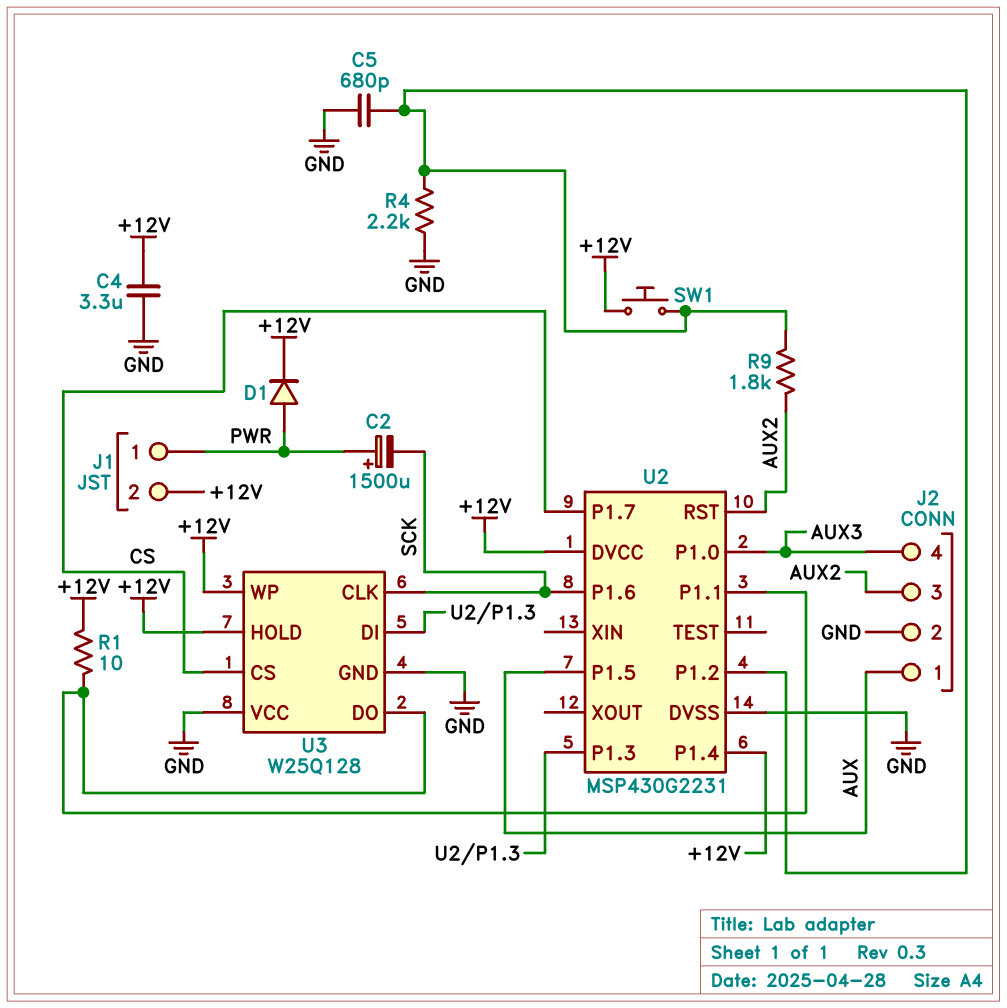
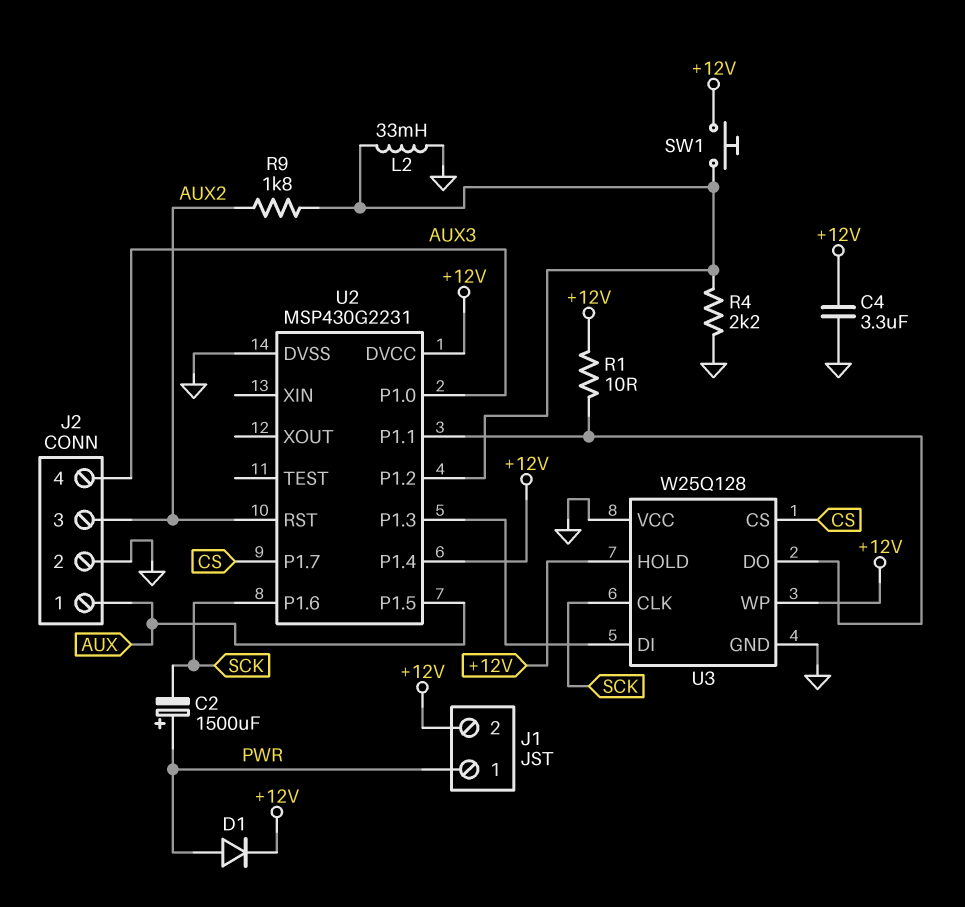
C5: 680pF (GND, U2/P1.2) -> none
L2: none -> 33mH (GND, U2/P1.2)

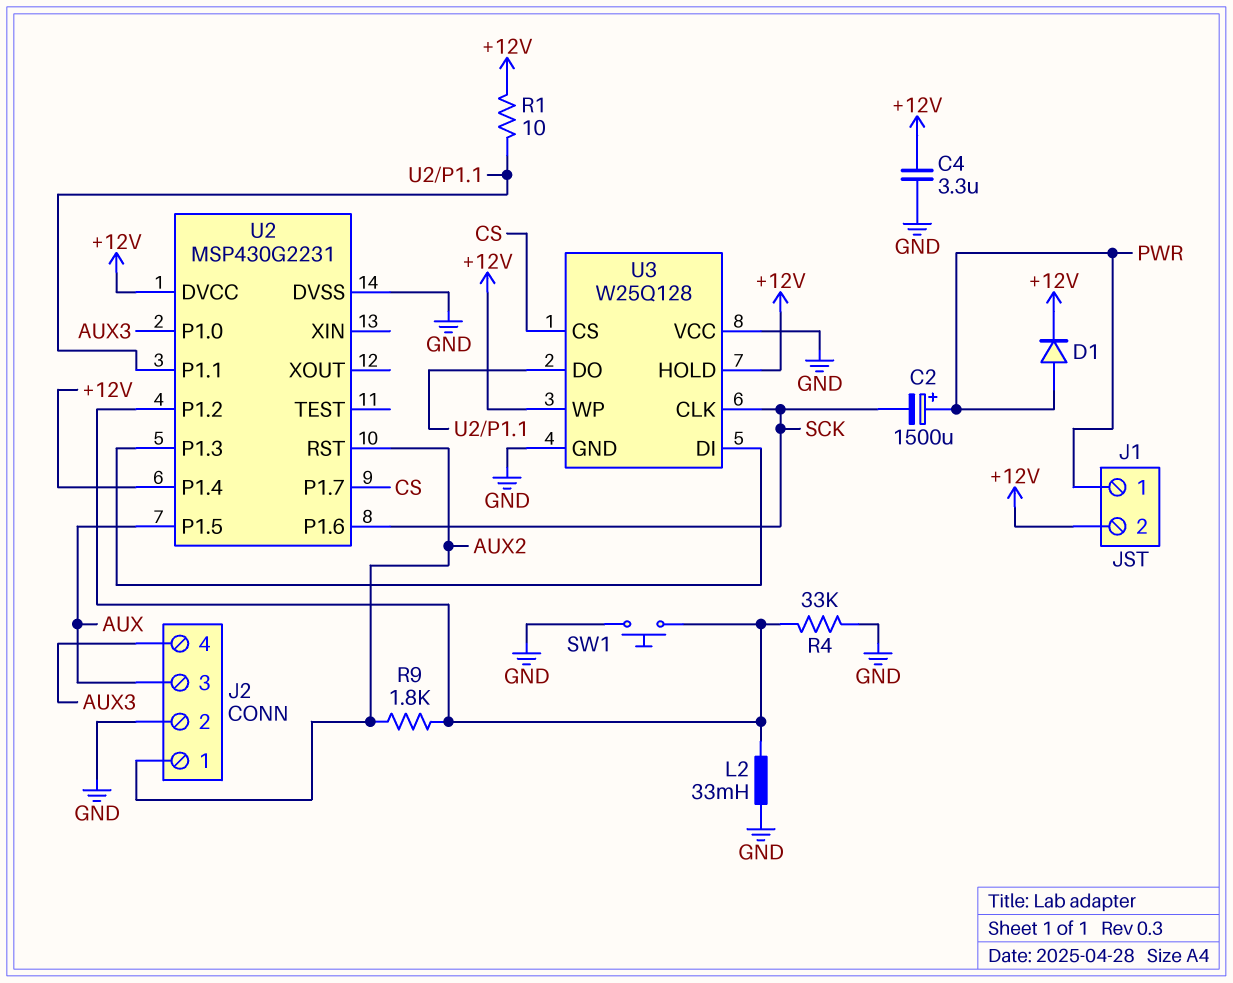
J2 pin 1: AUX -> AUX2
J2 pin 3: AUX2 -> AUX
R4: 2.2k (GND, U2/P1.2) -> 33k (GND, U2/P1.2)
SW1: button (+12V, U2/P1.2) -> button (GND, U2/P1.2)

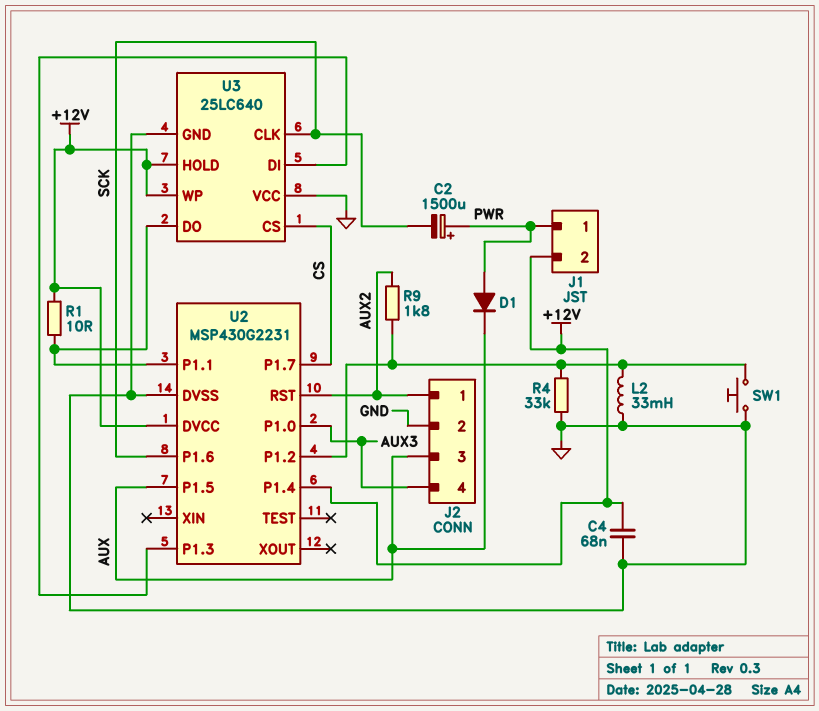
C4: 3.3uF (+12V, GND) -> 68nF (+12V, GND)
D1: diode (A PWR, K +12V) -> diode (A PWR, K AUX)
U3: W25Q128 -> 25LC640

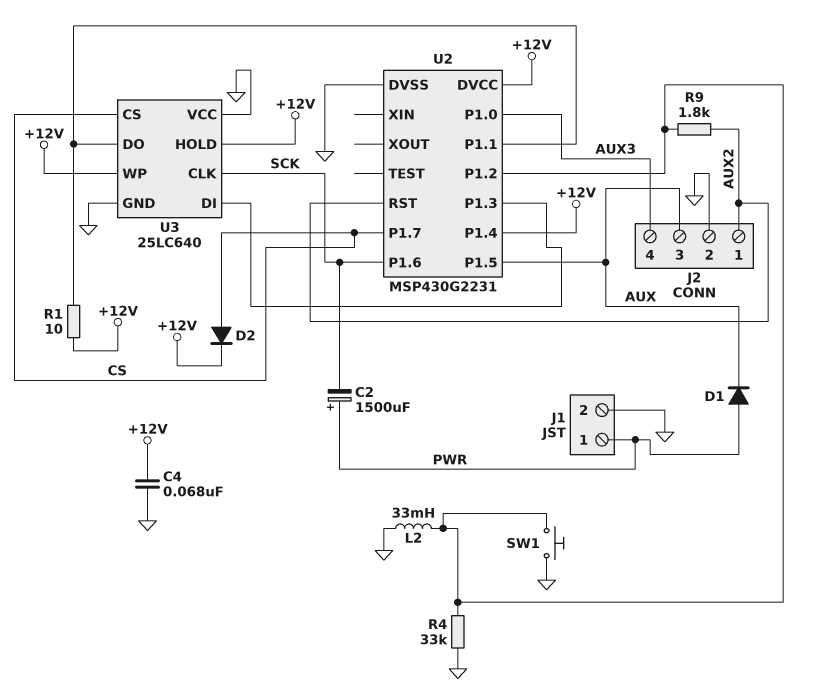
D2: none -> diode (A CS, K +12V)
J1 pin 2: +12V -> GND

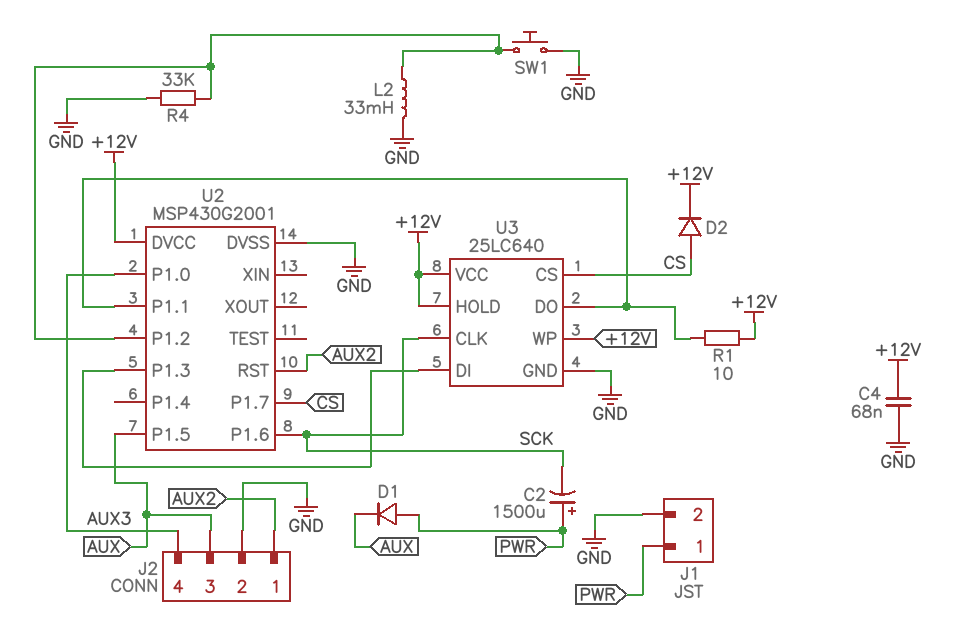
R9: 1.8k (AUX2, U2/P1.2) -> none
U2: MSP430G2231 -> MSP430G2001
U2 pin P1.4: +12V -> none
U3 pin VCC: GND -> +12V

